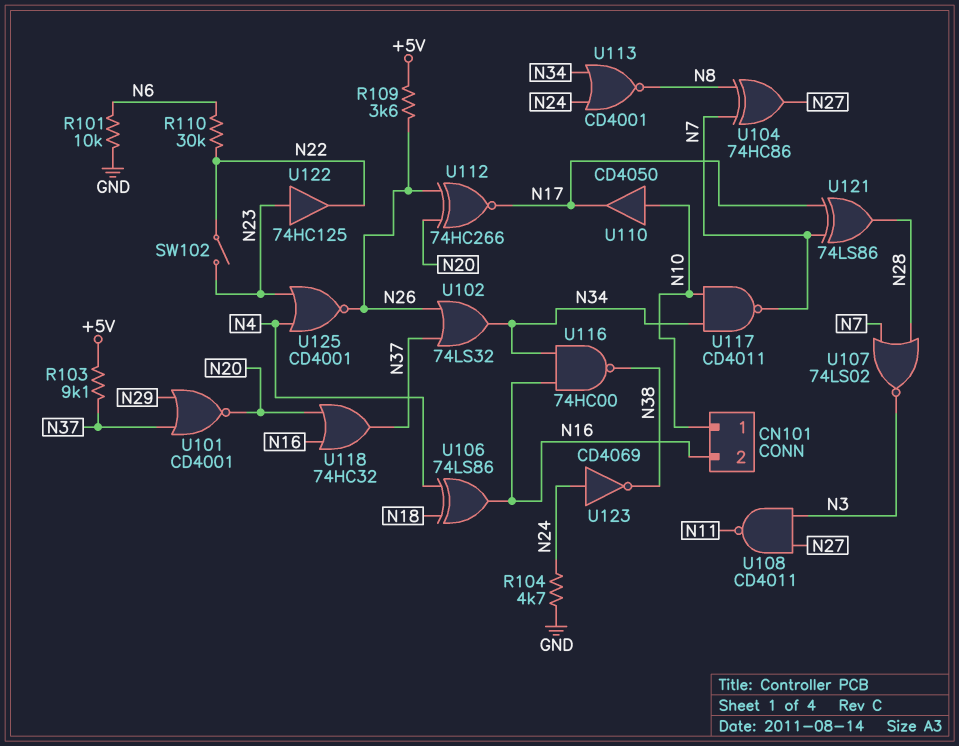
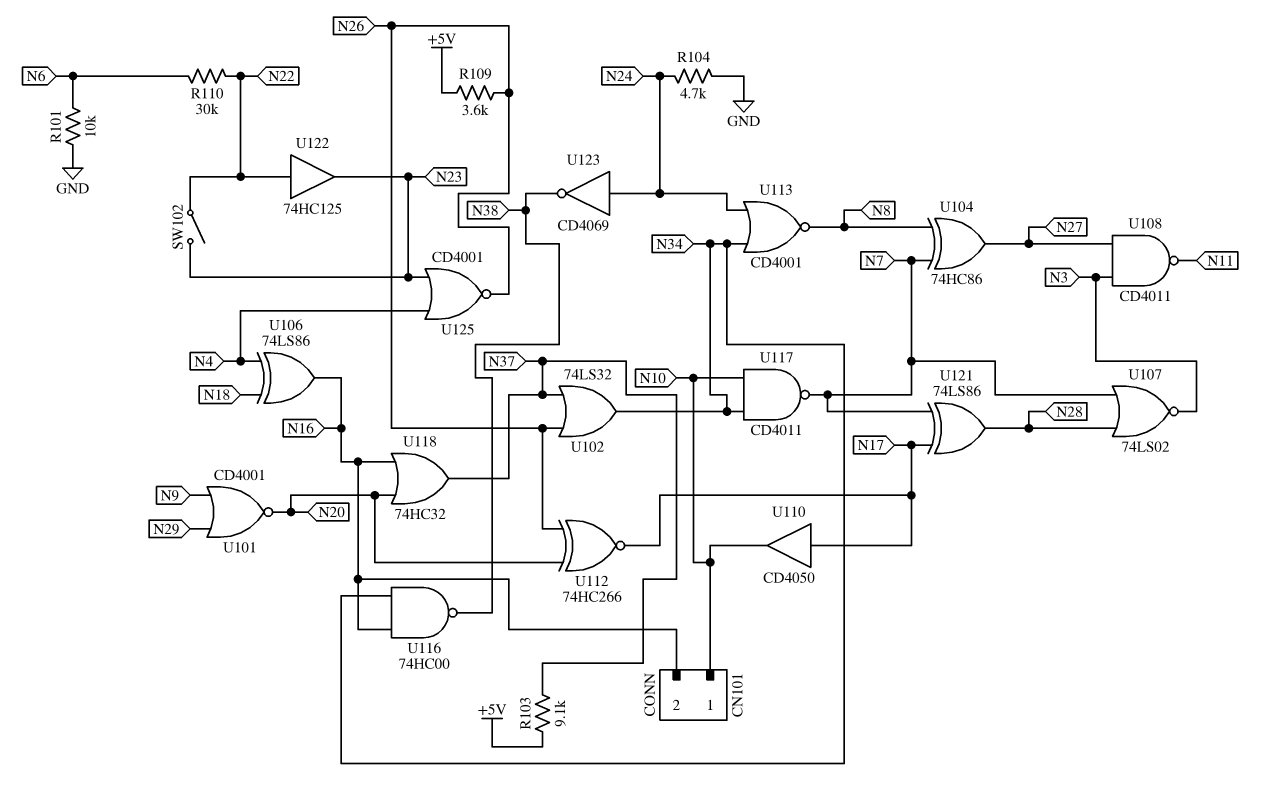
U101: NOR CD4001 (in N29, in N37, out N20) -> NOR CD4001 (in N9, in N29, out N20)
U110: buffer CD4050 (in N10, out N17) -> buffer CD4050 (in N17, out N10)
U122: buffer 74HC125 (in N23, out N22) -> buffer 74HC125 (in N22, out N23)

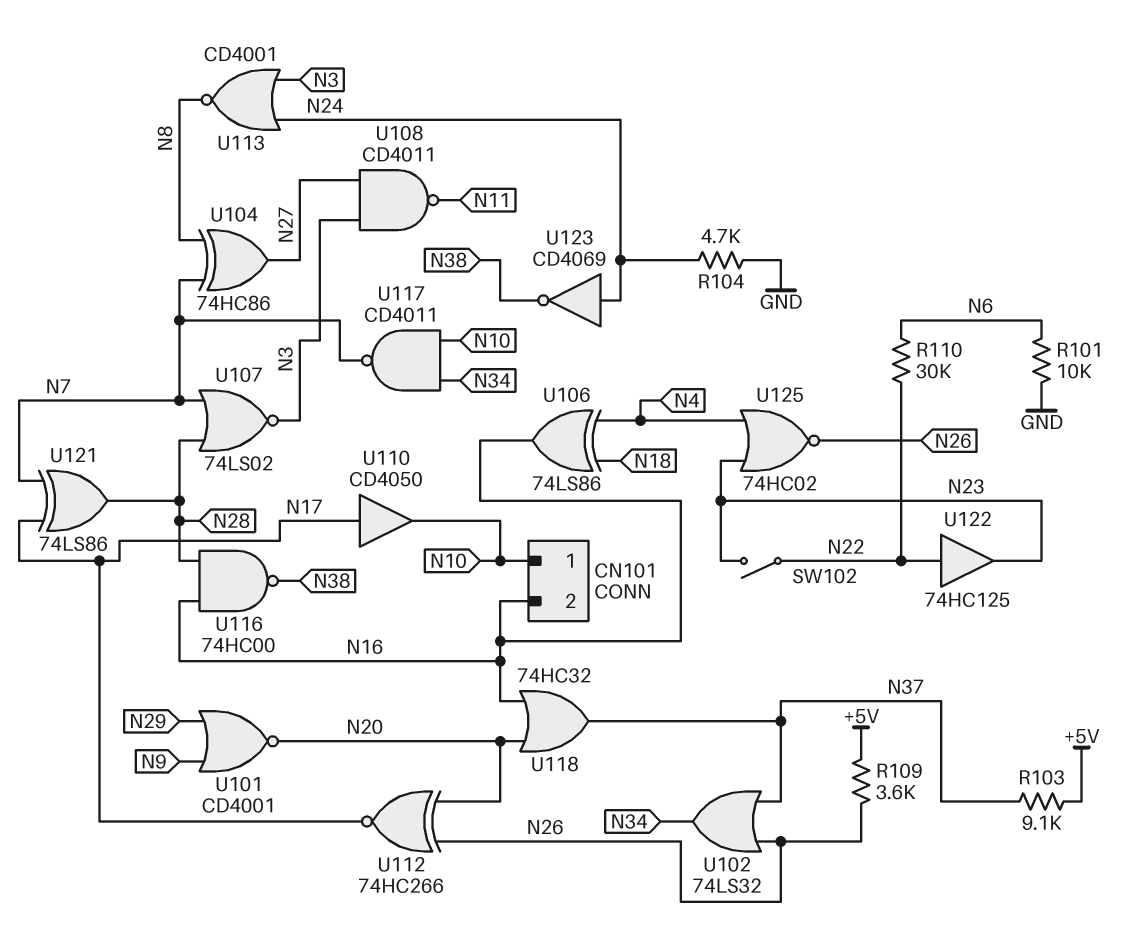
U113: NOR CD4001 (in N24, in N34, out N8) -> NOR CD4001 (in N3, in N24, out N8)
U116: NAND 74HC00 (in N16, in N34, out N38) -> NAND 74HC00 (in N16, in N28, out N38)
U125: NOR CD4001 (in N4, in N23, out N26) -> NOR 74HC02 (in N4, in N23, out N26)

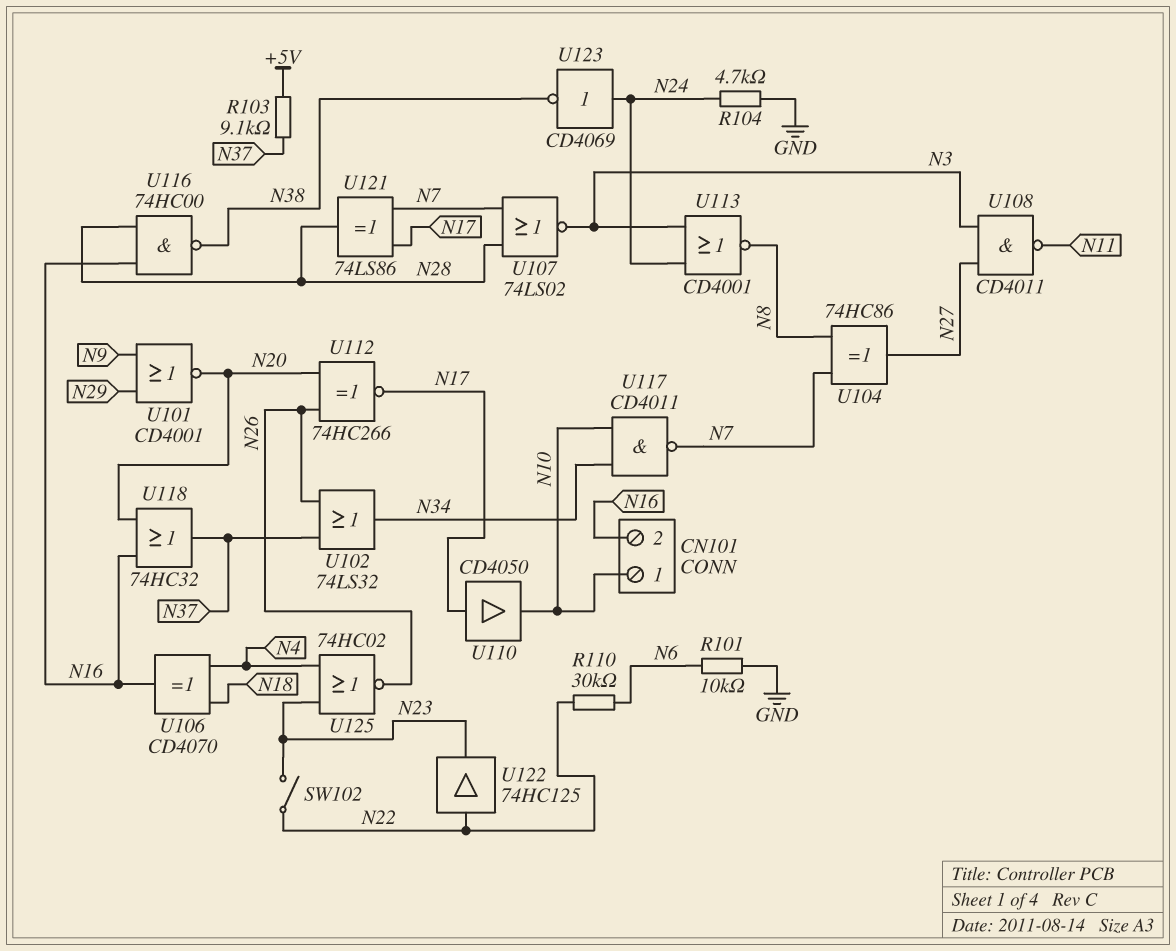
R109: 3.6k (+5V, N26) -> none
U106: XOR 74LS86 (in N4, in N18, out N16) -> XOR CD4070 (in N4, in N18, out N16)

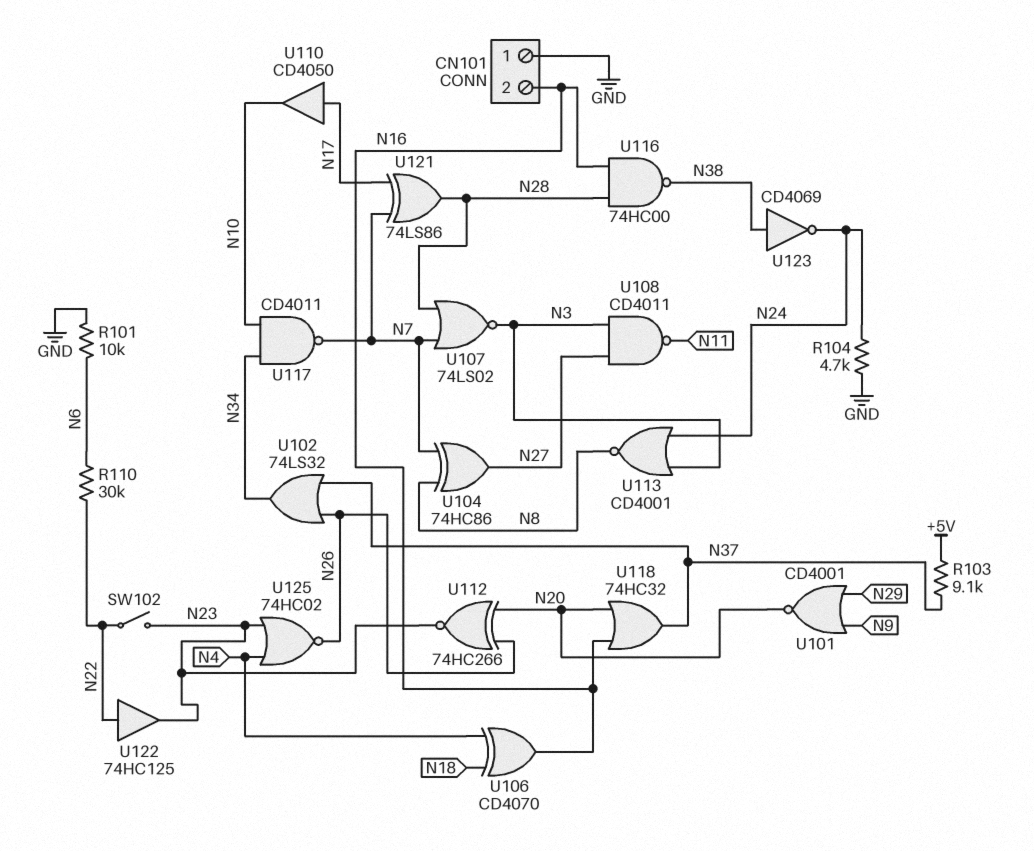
CN101 pin 1: N10 -> GND
U112: XNOR 74HC266 (in N20, in N26, out N17) -> XNOR 74HC266 (in N20, in N26, out N23)
U123: NOT CD4069 (in N24, out N38) -> NOT CD4069 (in N38, out N24)

